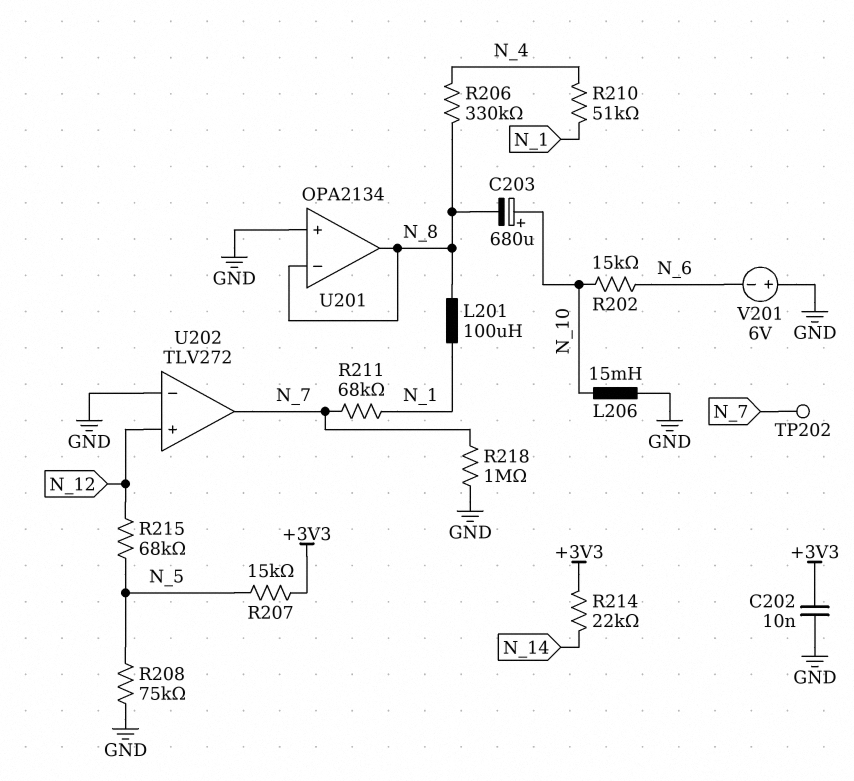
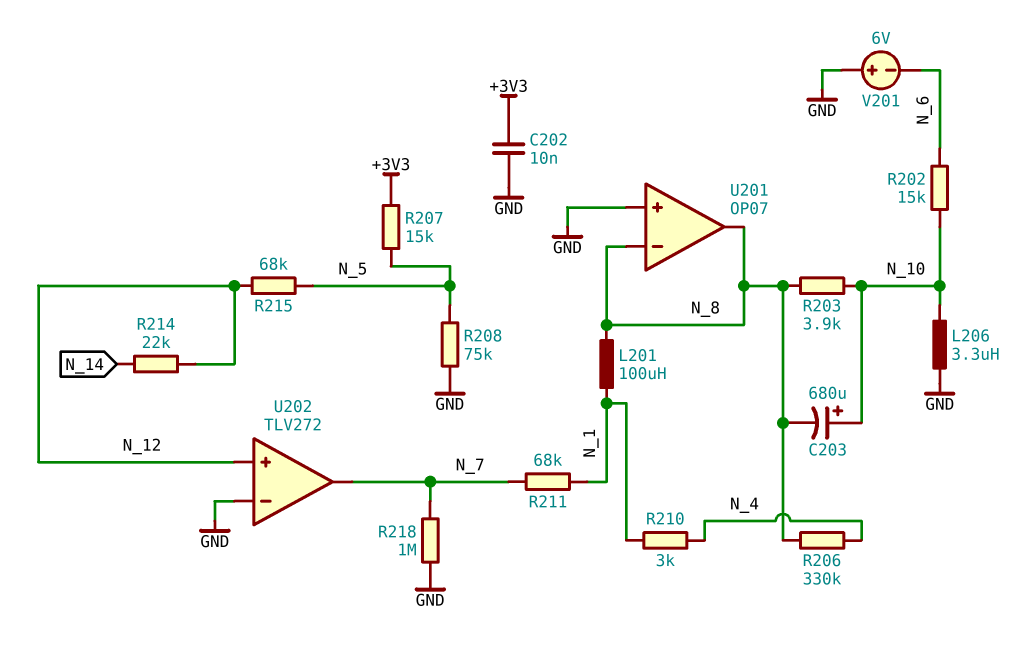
L206: 15mH (GND, N_10) -> 3.3uH (GND, N_10)
R203: none -> 3.9k (N_8, N_10)
R210: 51k (N_1, N_4) -> 3k (N_1, N_4)
R214: 22k (+3V3, N_14) -> 22k (N_12, N_14)
TP202: test point (N_7) -> none
U201: OPA2134 -> OP07

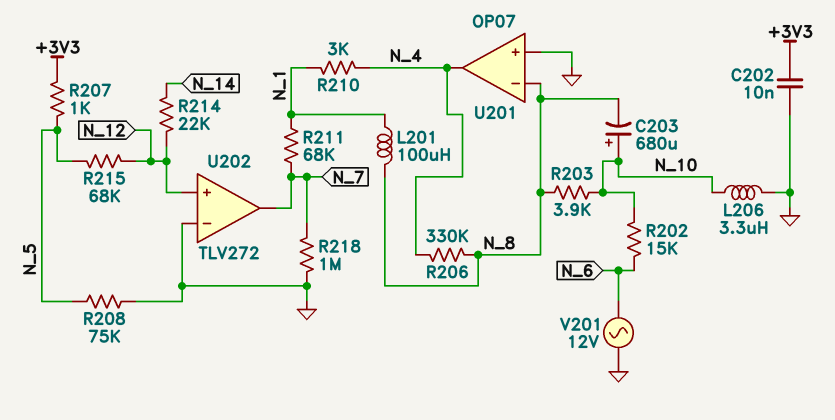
R207: 15k (+3V3, N_5) -> 1k (+3V3, N_5)
U201 pin out: N_8 -> N_4
V201: 6V (plus GND, minus N_6) -> AC 12V (GND, N_6)

